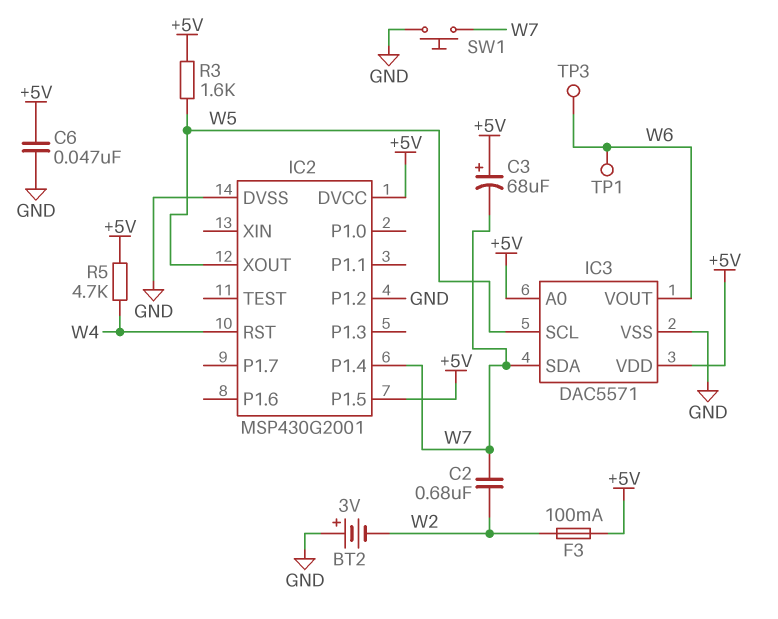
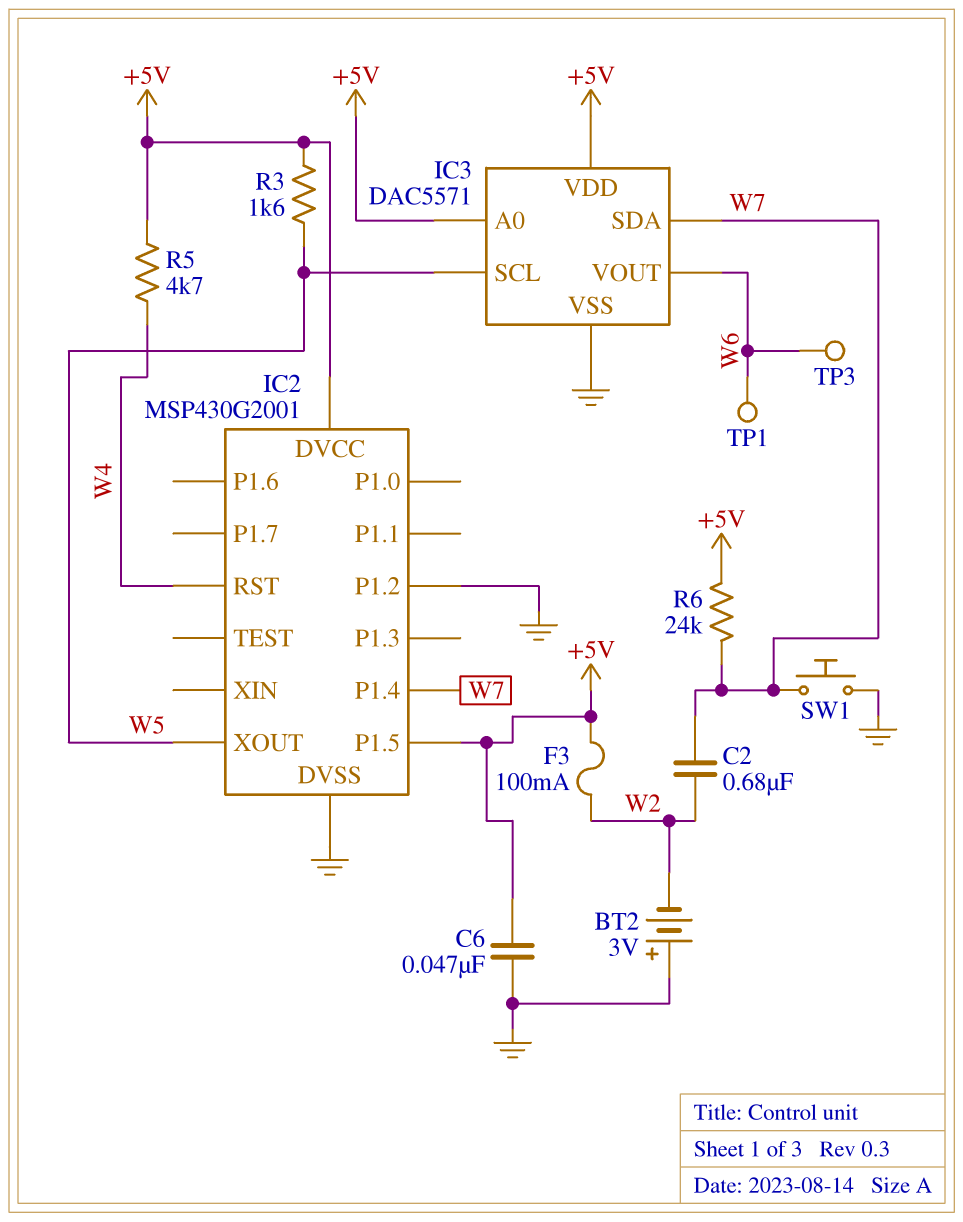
C3: 68uF (plus +5V, minus W7) -> none
R6: none -> 24k (+5V, W7)

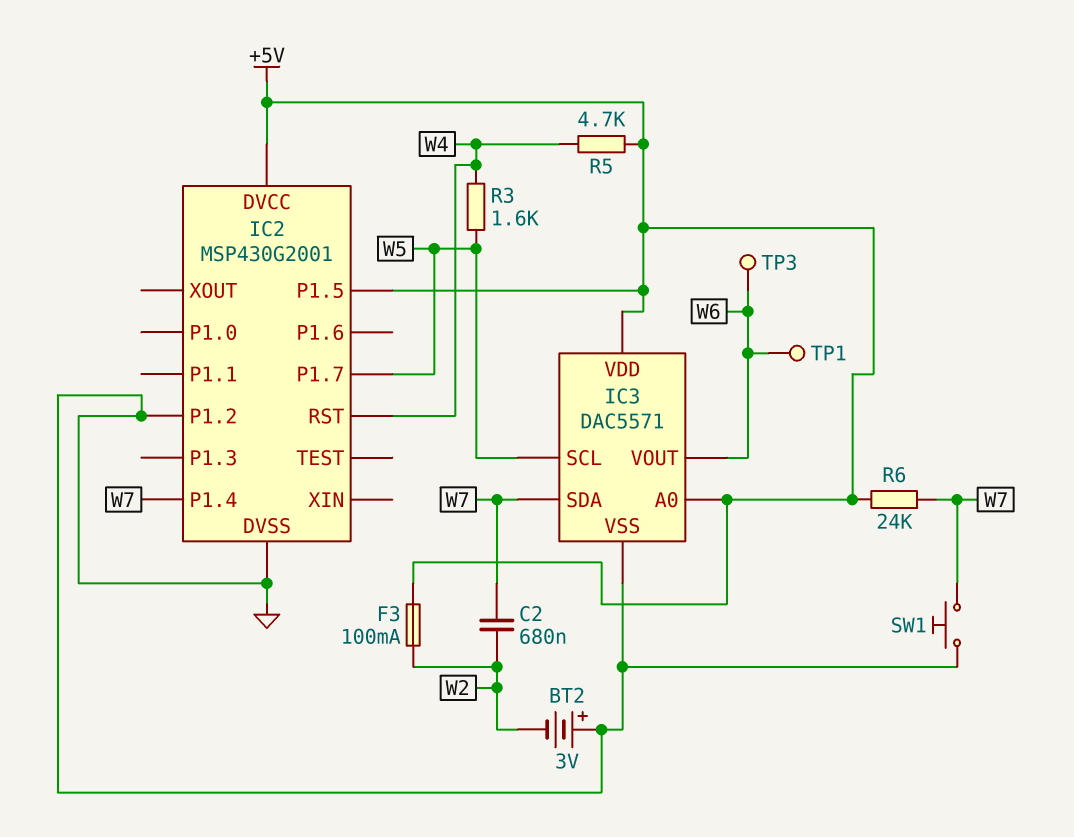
C6: 47nF (+5V, GND) -> none
IC2 pin P1.7: none -> W5
IC2 pin XOUT: W5 -> none
R3: 1.6k (+5V, W5) -> 1.6k (W4, W5)

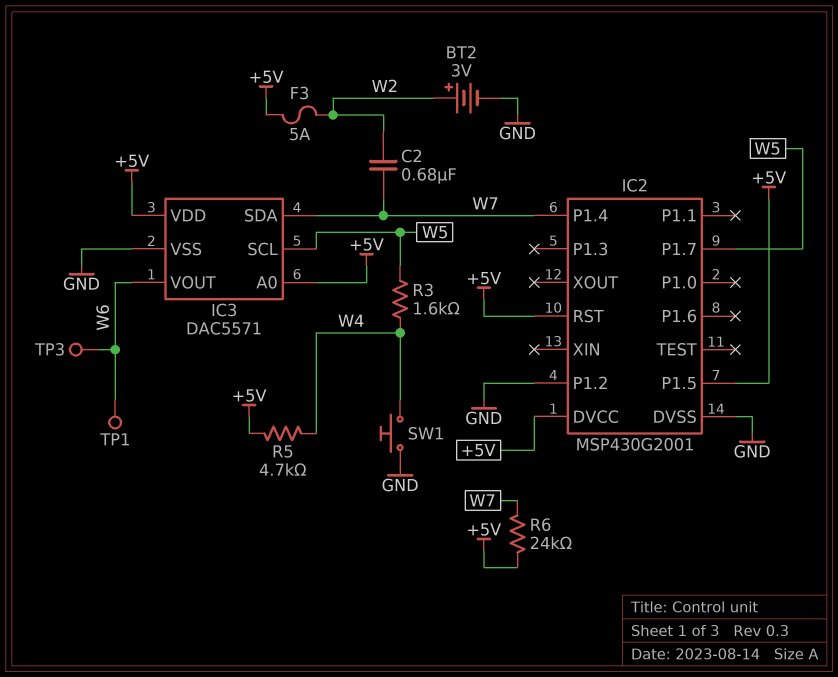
BT2: 3V (plus GND, minus W2) -> 3V (plus W2, minus GND)
F3: 100mA (+5V, W2) -> 5A (+5V, W2)
IC2 pin RST: W4 -> +5V
SW1: button (GND, W7) -> button (GND, W4)

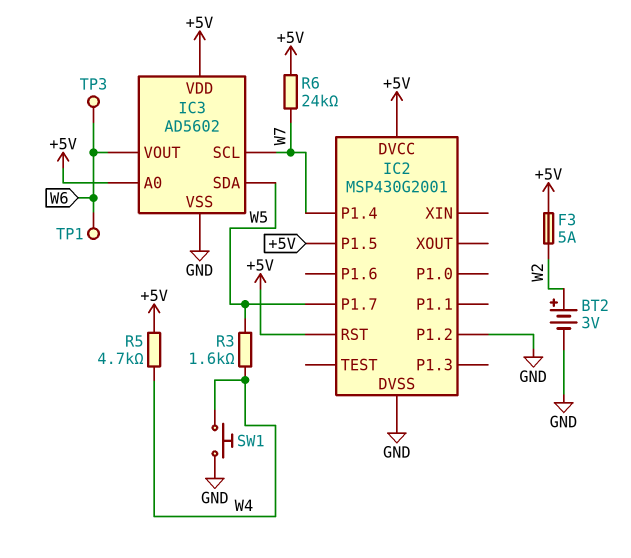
C2: 680nF (W2, W7) -> none
IC3: DAC5571 -> AD5602
IC3 pin SCL: W5 -> W7
IC3 pin SDA: W7 -> W5

